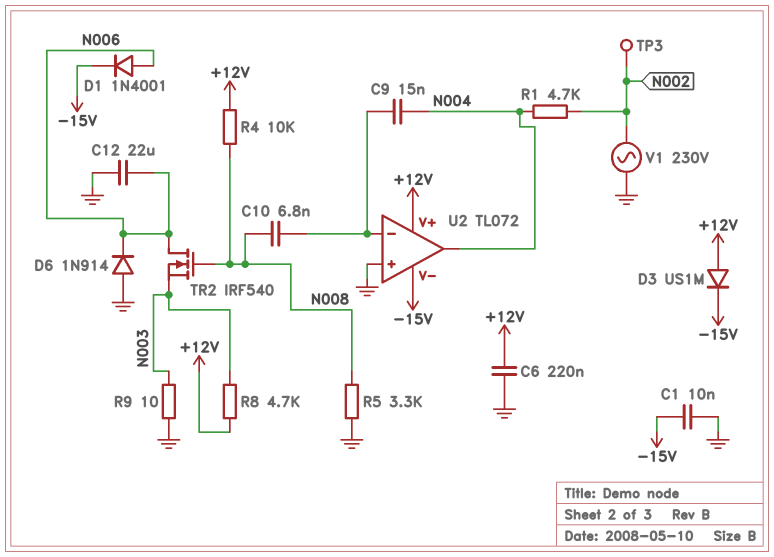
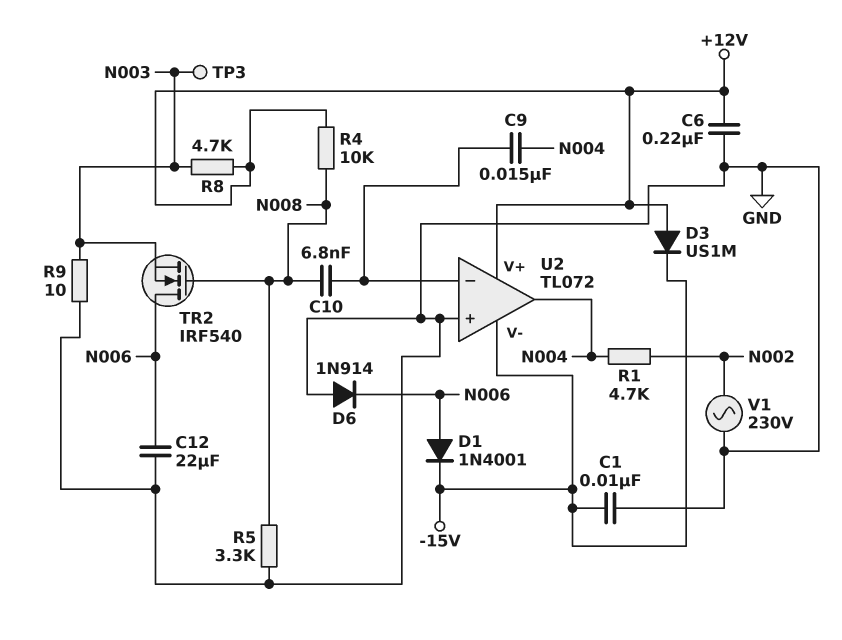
TP3: test point (N002) -> test point (N003)

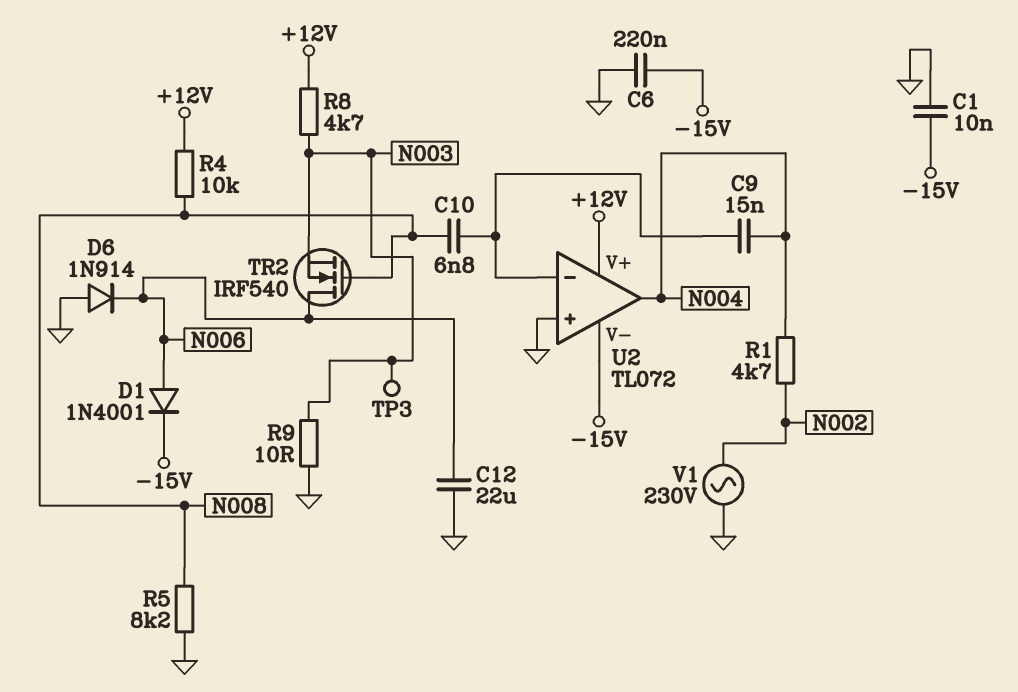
C6: 220nF (+12V, GND) -> 220nF (-15V, GND)
D3: diode US1M (A +12V, K -15V) -> none
R5: 3.3k (GND, N008) -> 8.2k (GND, N008)

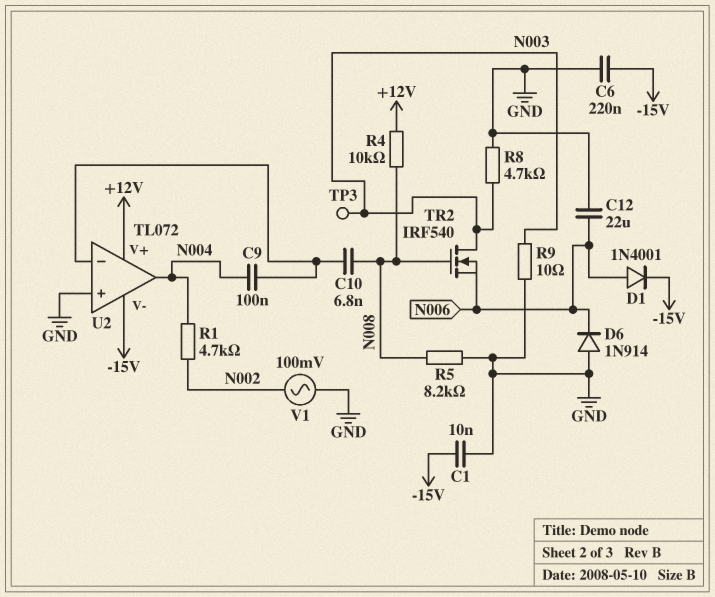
C9: 15nF (N004, U2/in-) -> 100nF (N004, U2/in-)
R8: 4.7k (+12V, N003) -> 4.7k (GND, N003)
TR2: NMOS IRF540 (G N008, D N006, S N003) -> NMOS IRF540 (G N008, D N003, S N006)
V1: AC 230V (GND, N002) -> AC 100mV (GND, N002)

